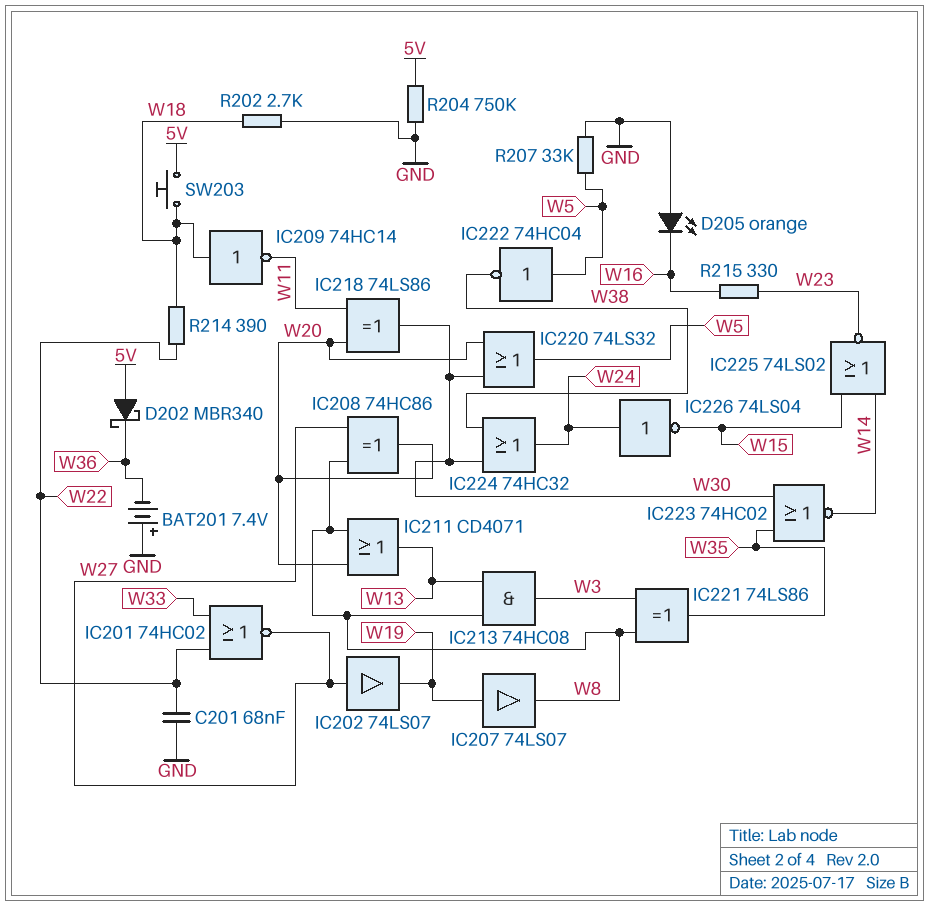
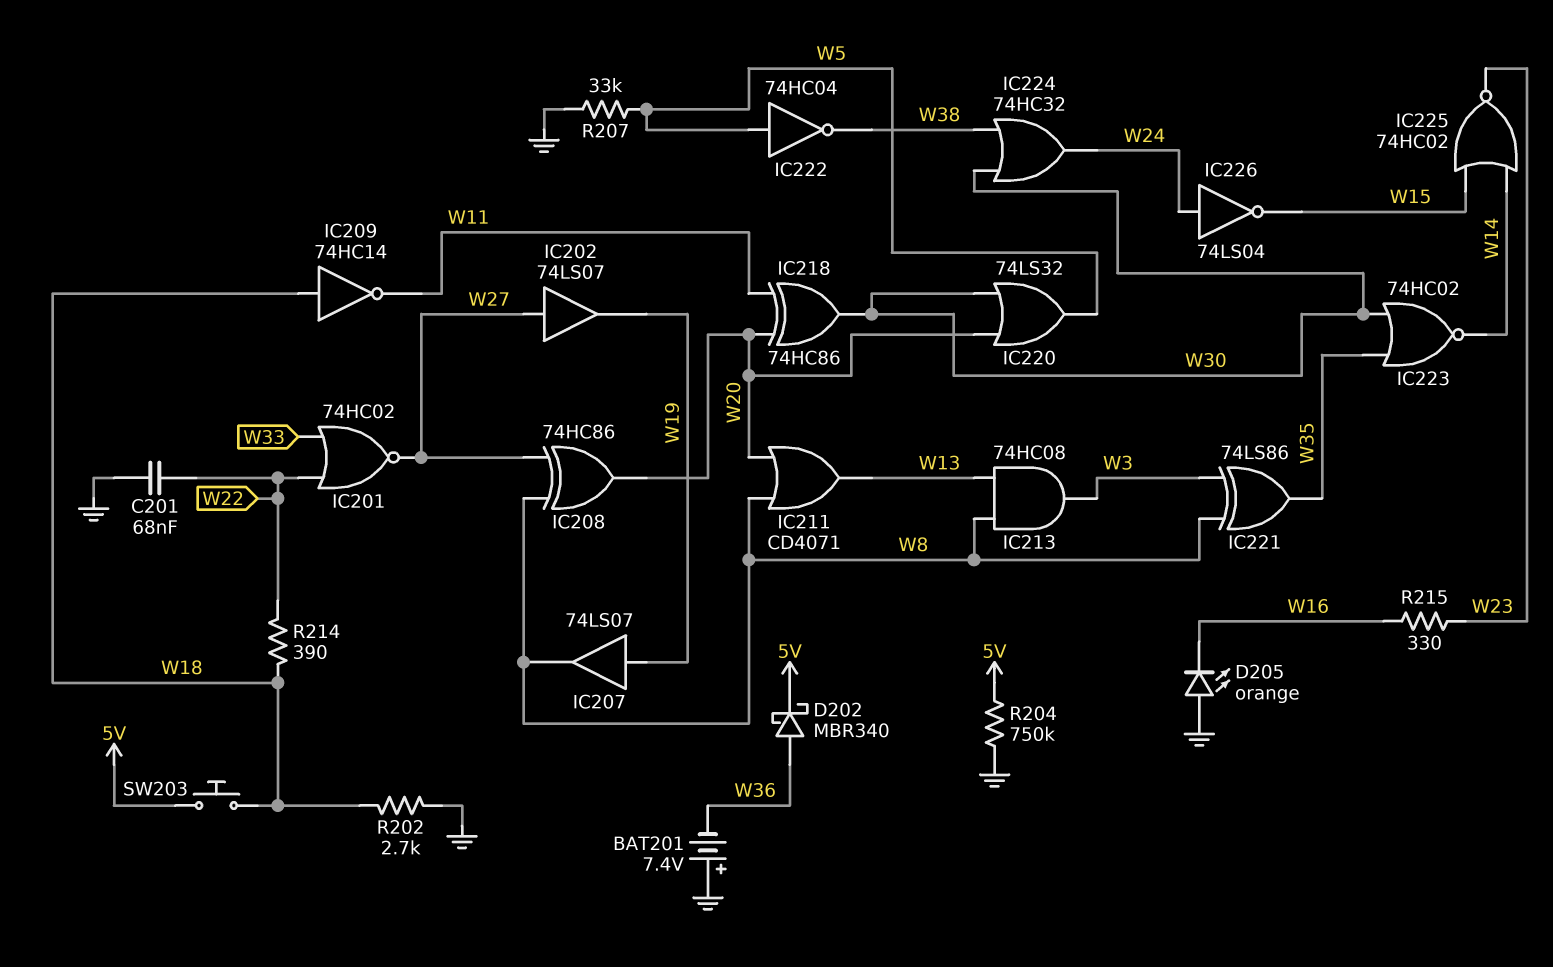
D202: schottky MBR340 (A 5V, K W36) -> schottky MBR340 (A W36, K 5V)
IC218: XOR 74LS86 (in W11, in W20, out W30) -> XOR 74HC86 (in W11, in W20, out W30)
IC225: NOR 74LS02 (in W14, in W15, out W23) -> NOR 74HC02 (in W14, in W15, out W23)

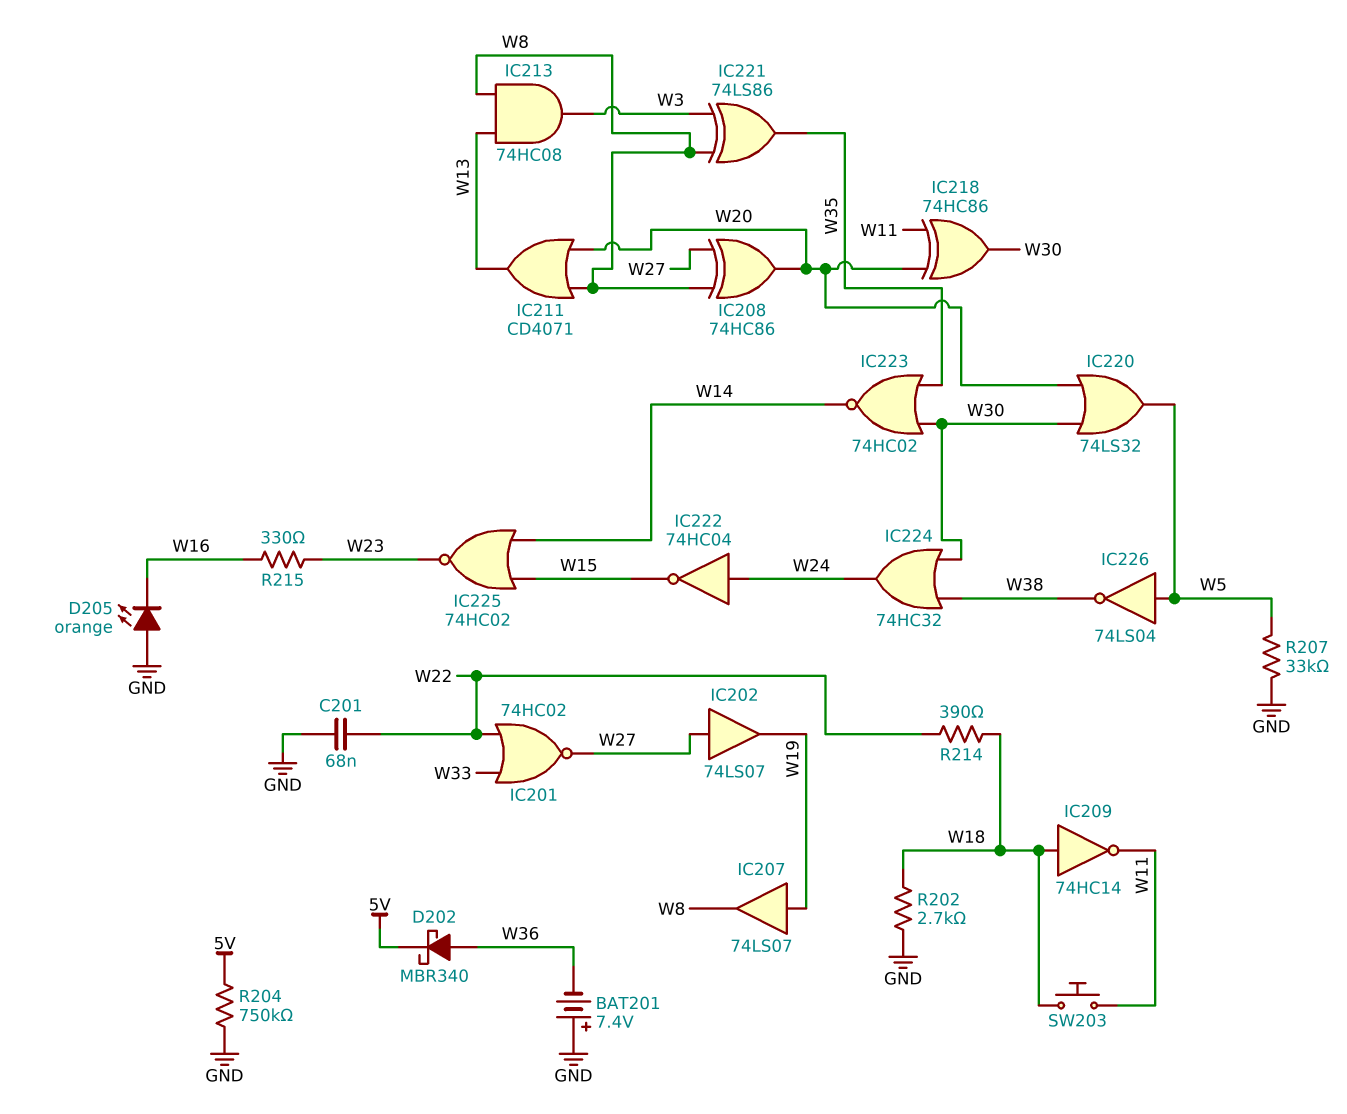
IC222: NOT 74HC04 (in W5, out W38) -> NOT 74HC04 (in W24, out W15)
IC226: NOT 74LS04 (in W24, out W15) -> NOT 74LS04 (in W5, out W38)
SW203: button (5V, W18) -> button (W11, W18)

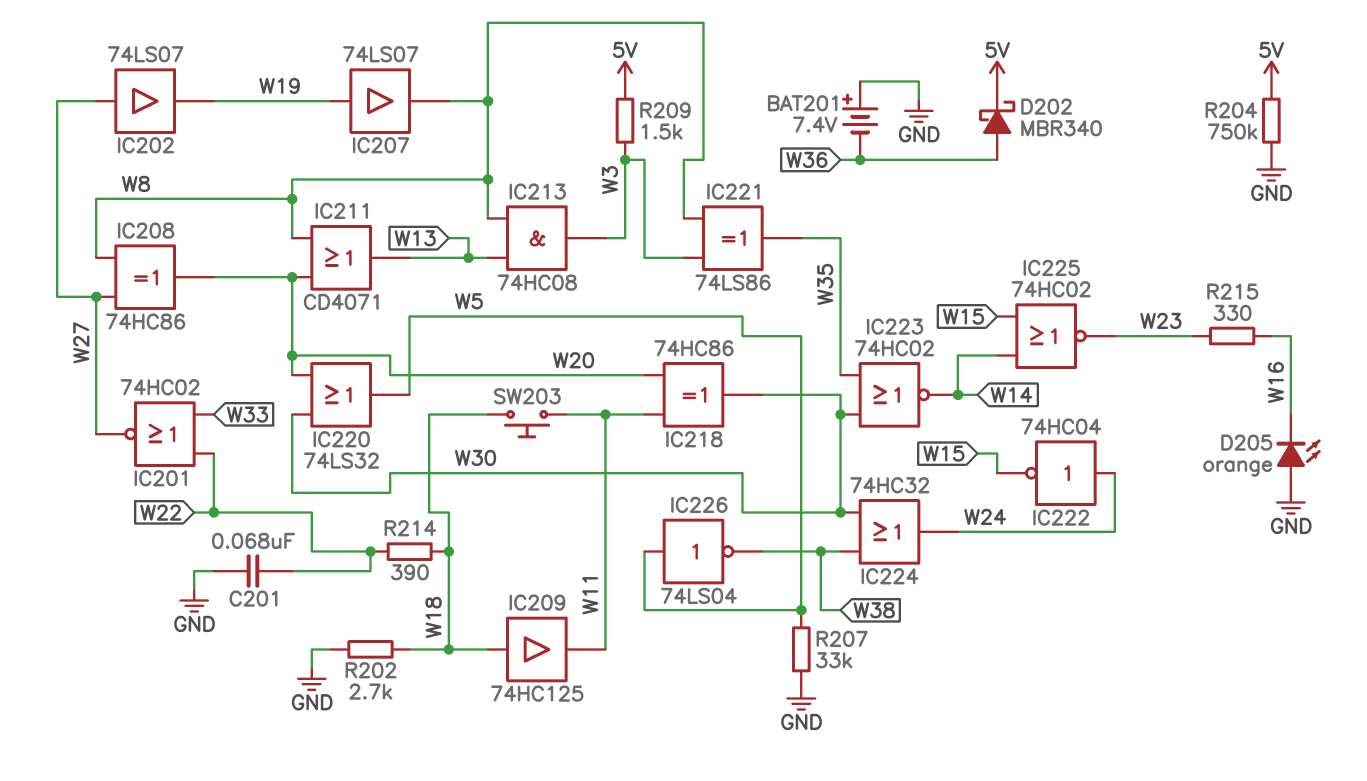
IC209: NOT 74HC14 (in W18, out W11) -> buffer 74HC125 (in W18, out W11)
R209: none -> 1.5k (5V, W3)

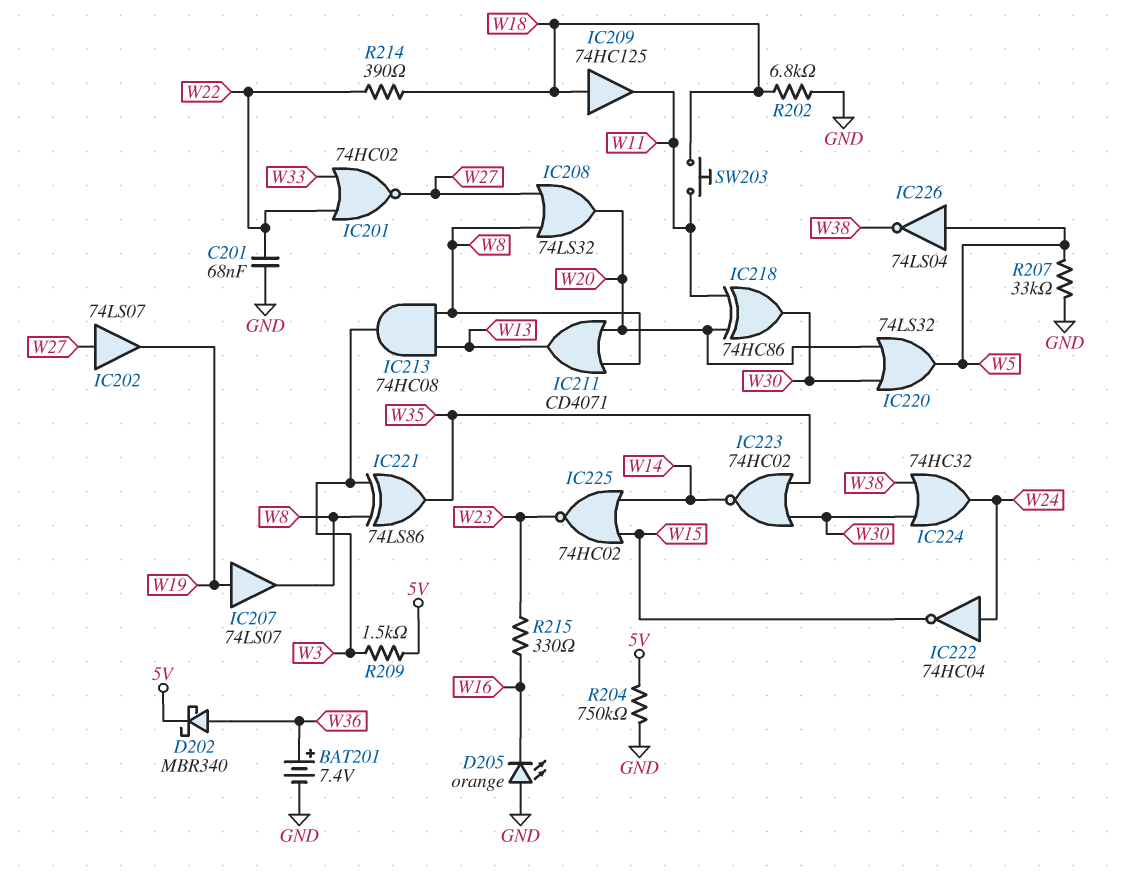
BAT201: 7.4V (plus GND, minus W36) -> 7.4V (plus W36, minus GND)
IC208: XOR 74HC86 (in W8, in W27, out W20) -> OR 74LS32 (in W8, in W27, out W20)
R202: 2.7k (GND, W18) -> 6.8k (GND, W18)

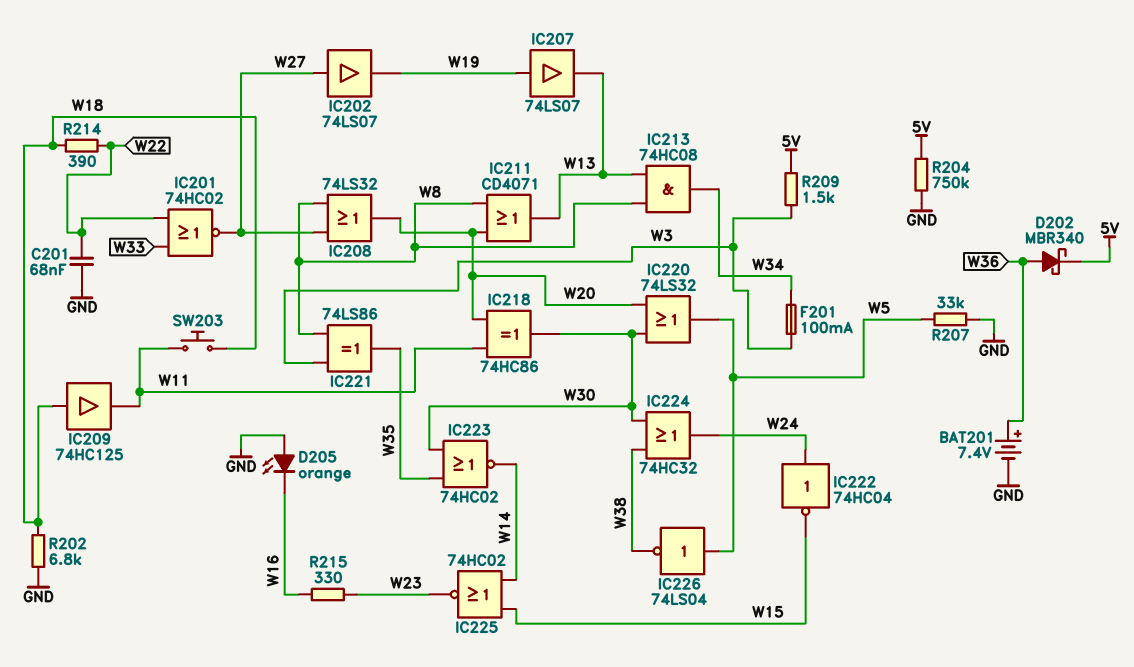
F201: none -> 100mA (W3, W34)
IC207: buffer 74LS07 (in W19, out W8) -> buffer 74LS07 (in W19, out W13)
IC213: AND 74HC08 (in W8, in W13, out W3) -> AND 74HC08 (in W8, in W13, out W34)

